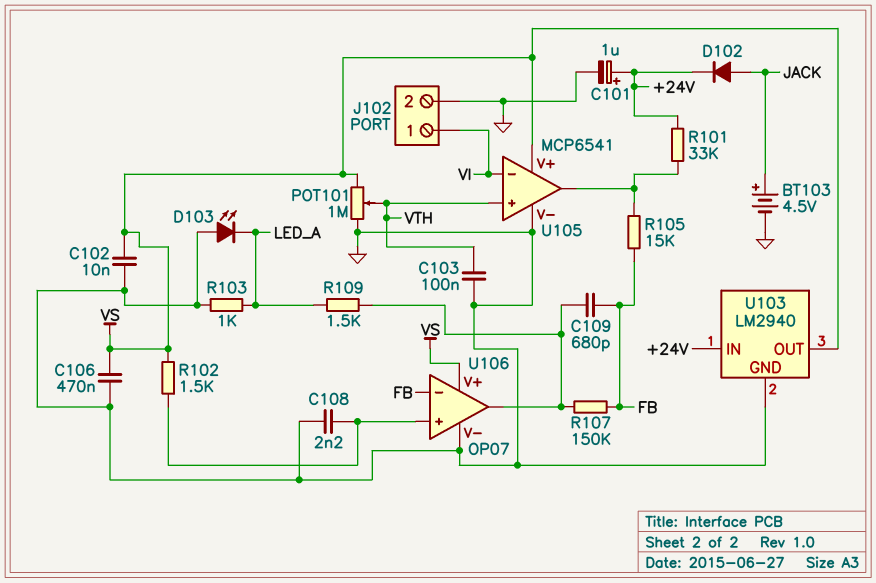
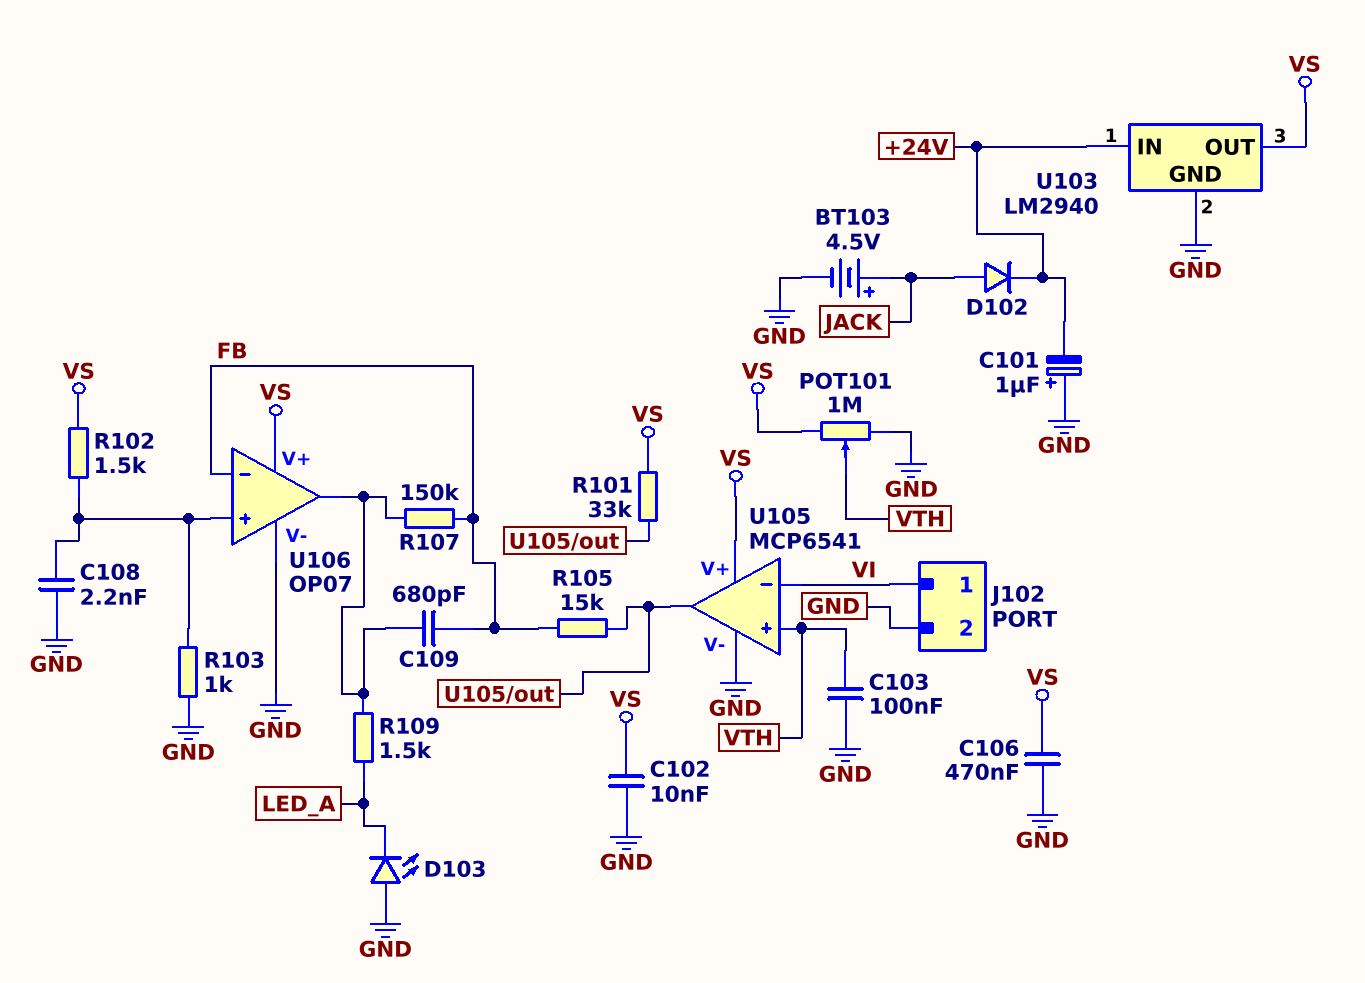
C101: 1uF (plus +24V, minus GND) -> 1uF (plus GND, minus +24V)
R101: 33k (+24V, U105/out) -> 33k (U105/out, VS)
R103: 1k (GND, LED_A) -> 1k (GND, U106/in+)

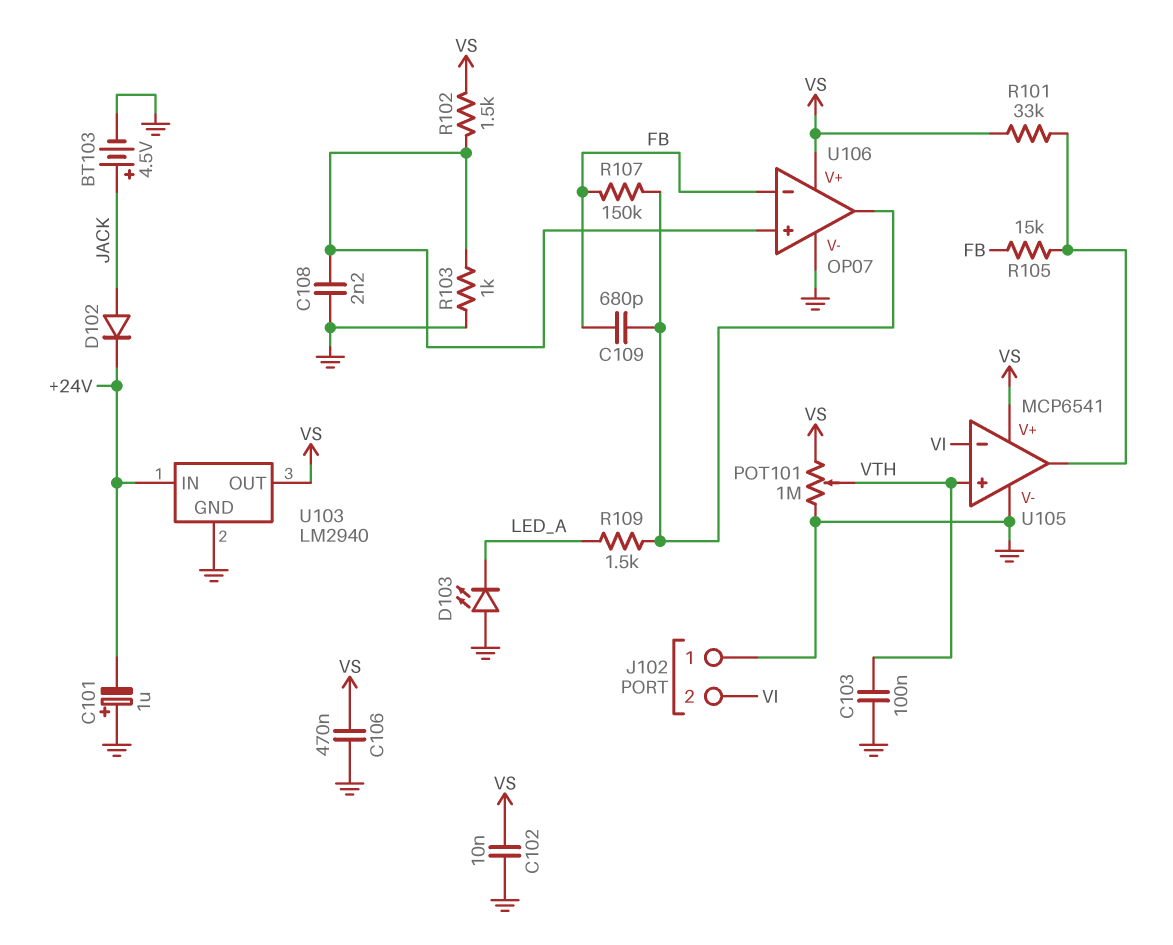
J102 pin 1: VI -> GND
J102 pin 2: GND -> VI

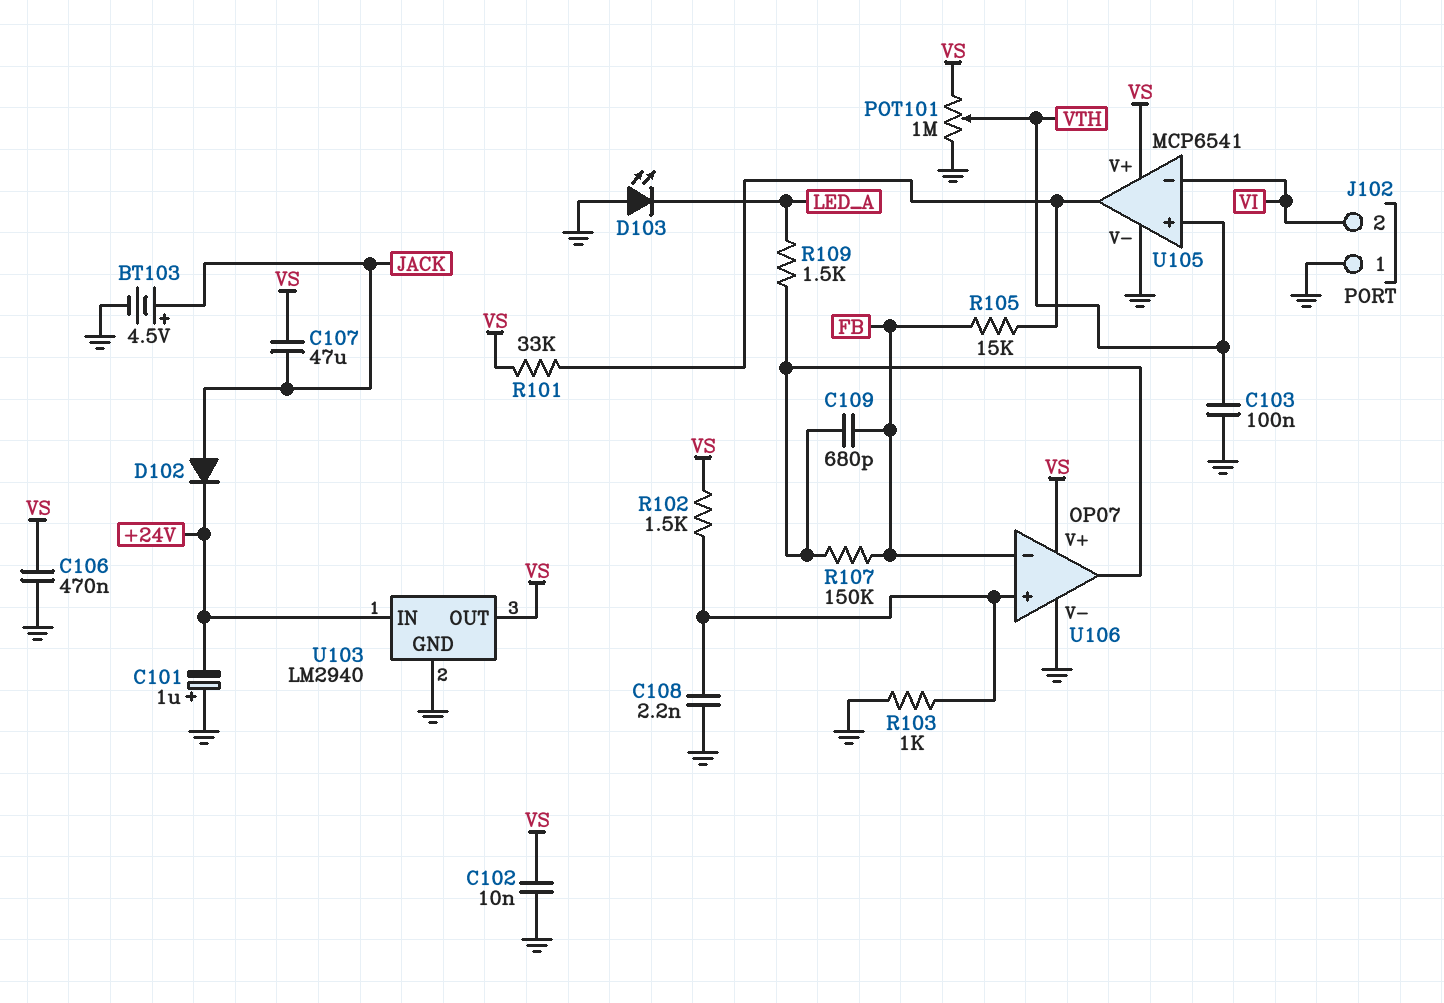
C107: none -> 47uF (JACK, VS)

